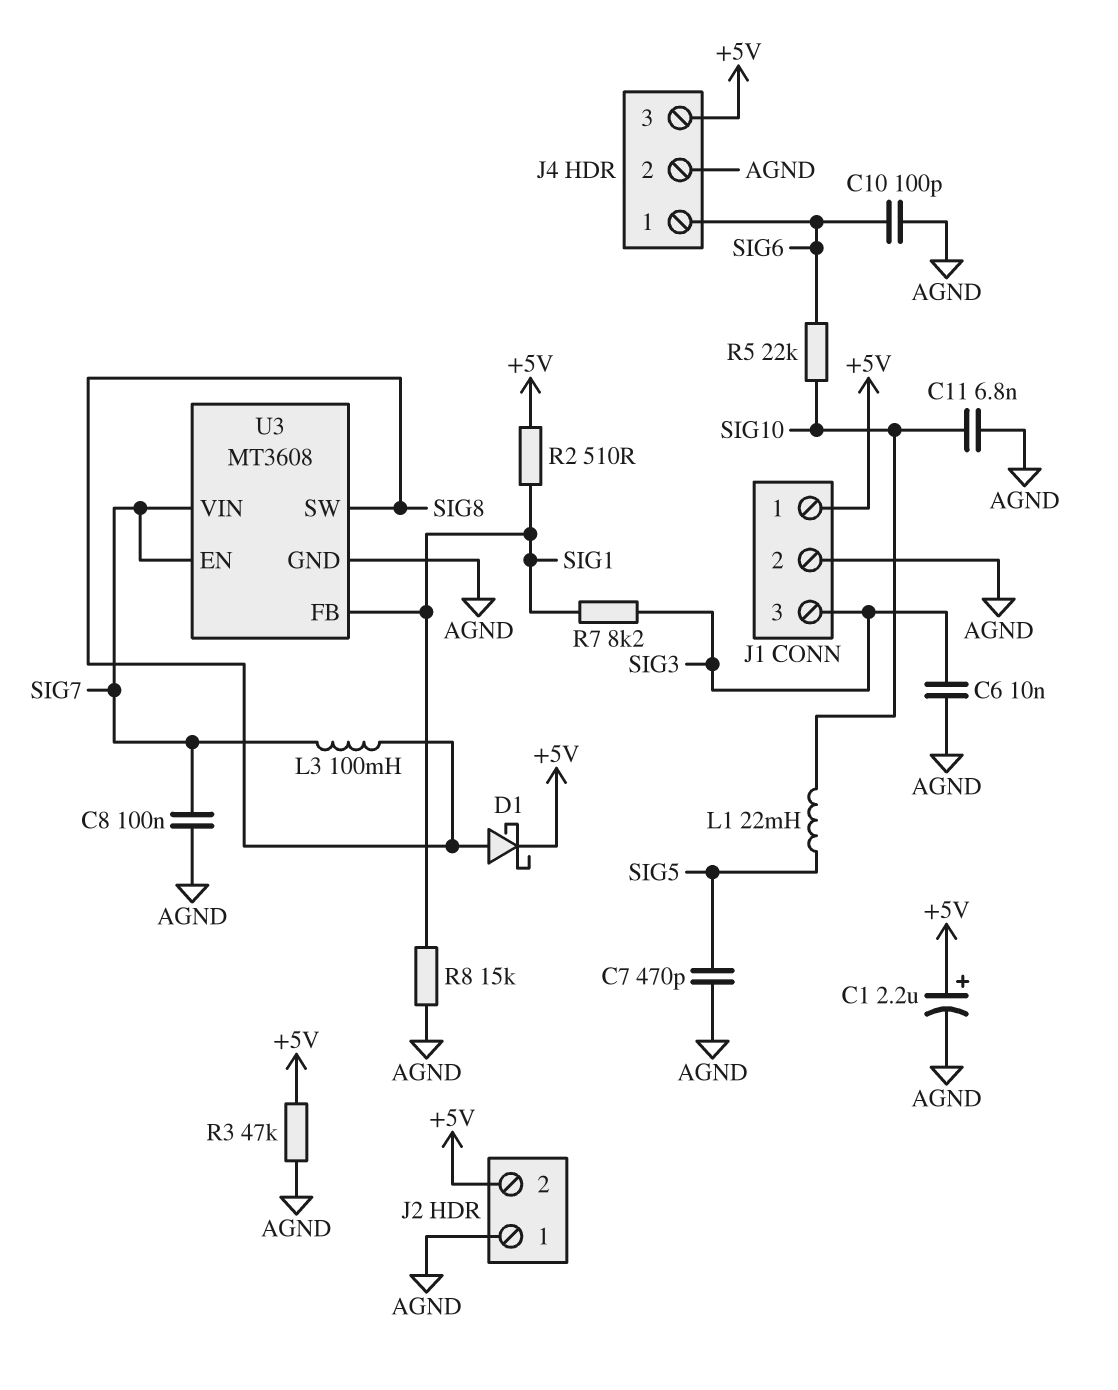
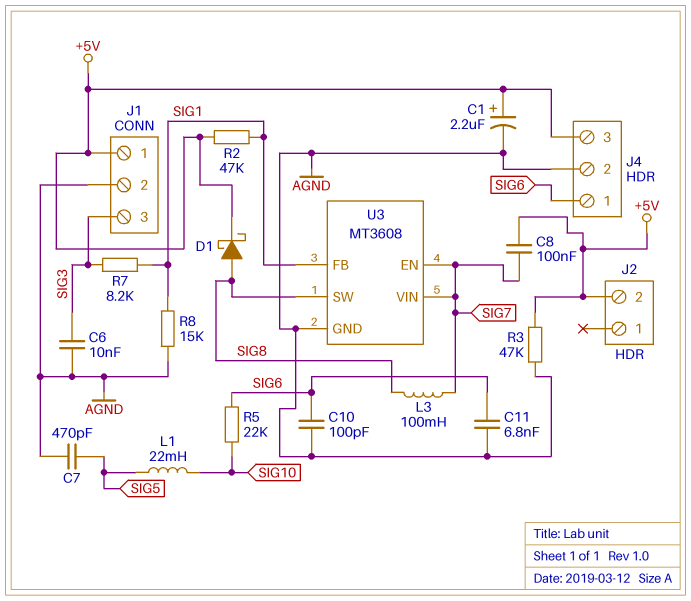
C8: 100nF (AGND, SIG7) -> 100nF (+5V, SIG7)
C11: 6.8nF (AGND, SIG10) -> 6.8nF (AGND, SIG6)
J2 pin 1: AGND -> none
R2: 510 (+5V, SIG1) -> 47k (+5V, SIG1)

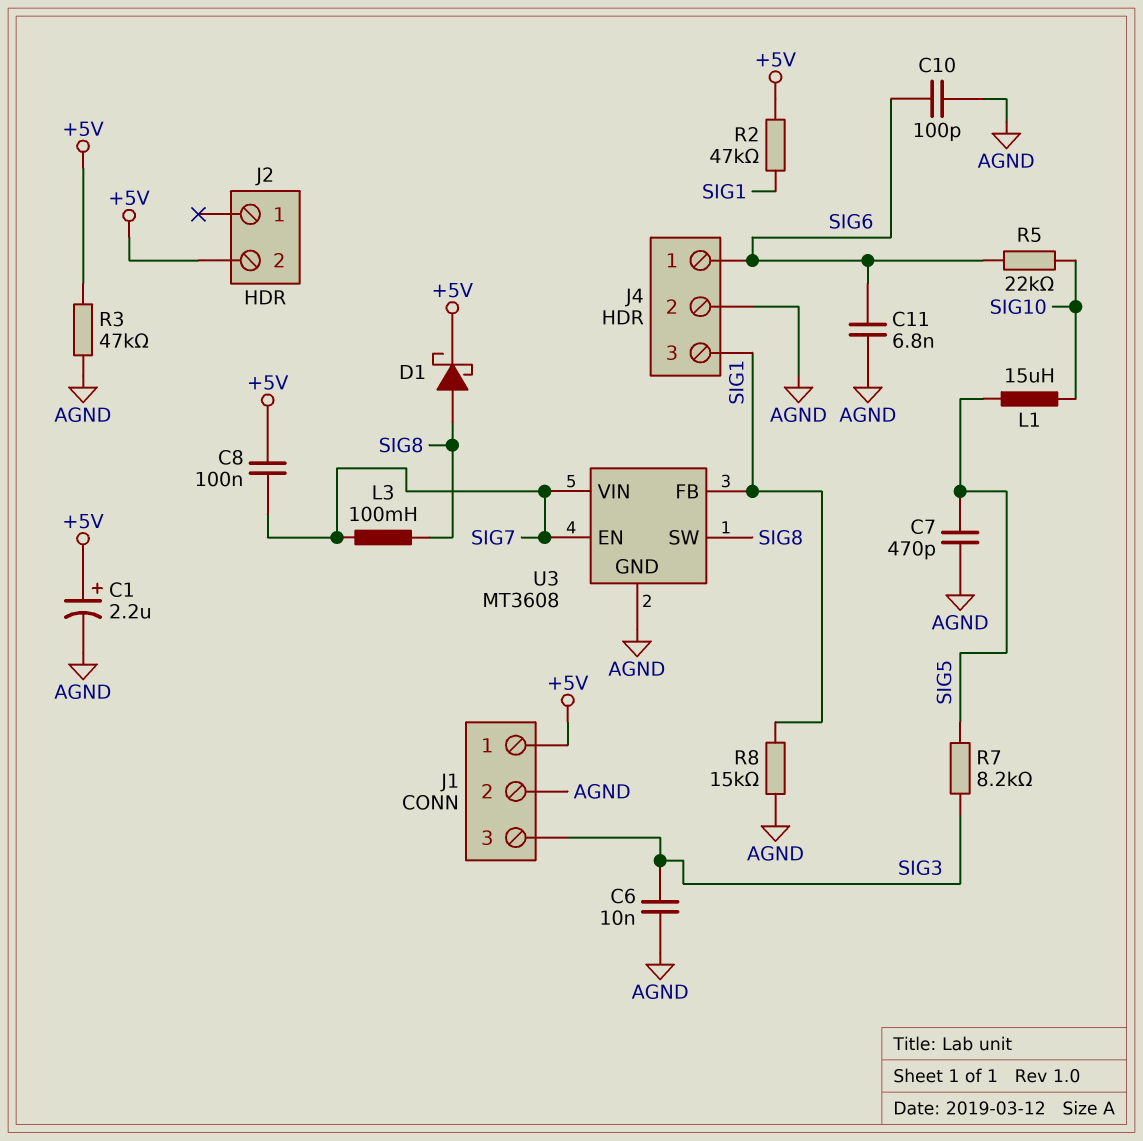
J4 pin 3: +5V -> SIG1
L1: 22mH (SIG5, SIG10) -> 15uH (SIG5, SIG10)
R7: 8.2k (SIG1, SIG3) -> 8.2k (SIG3, SIG5)

